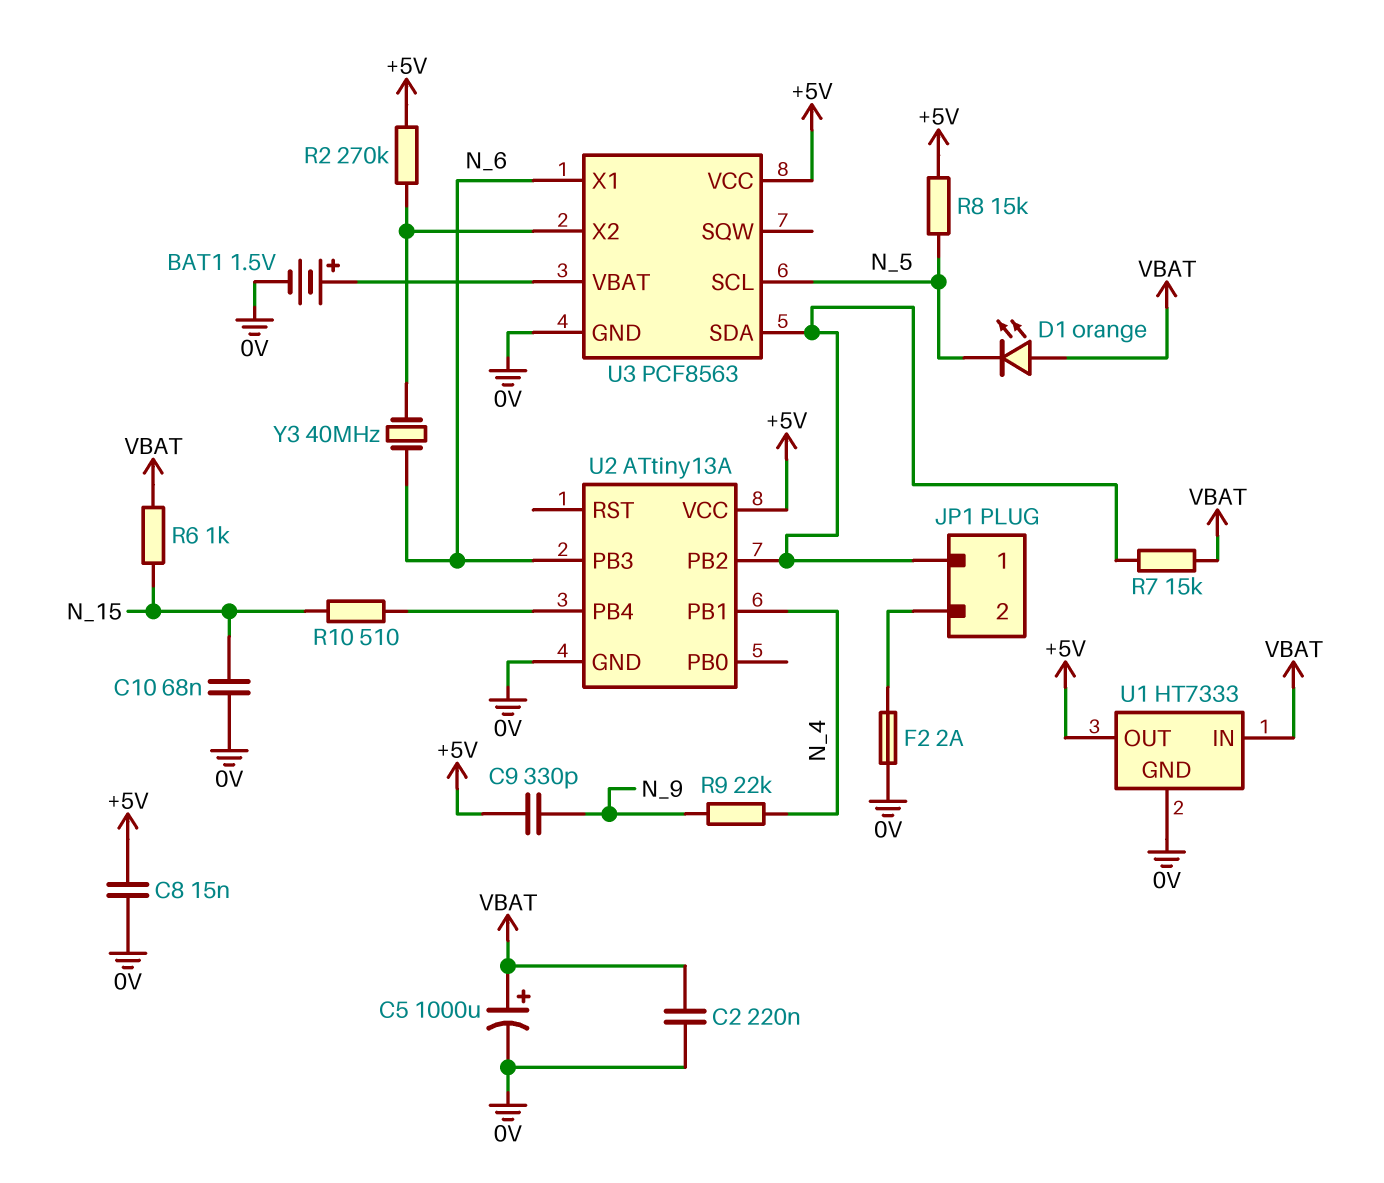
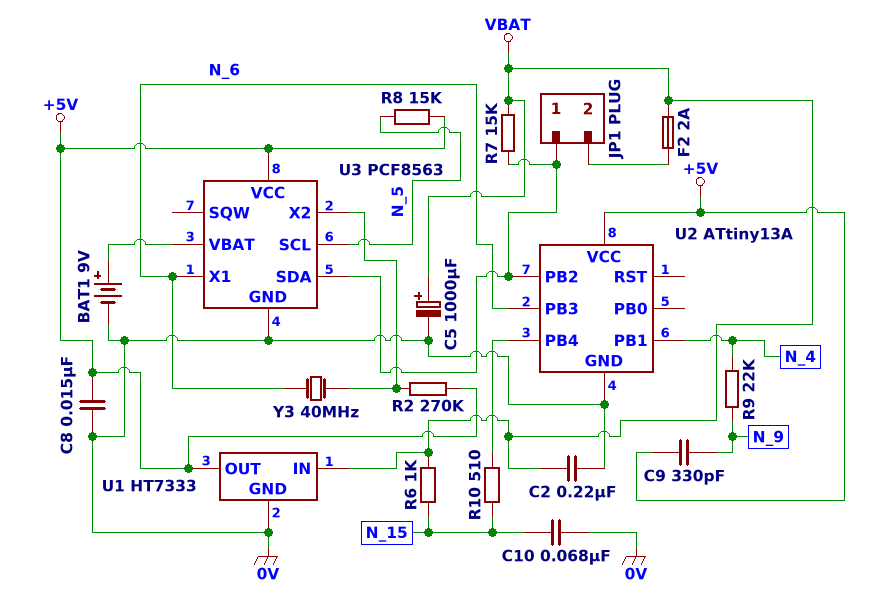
BAT1: 1.5V (plus U3/VBAT, minus 0V) -> 9V (plus U3/VBAT, minus 0V)
D1: LED orange (A VBAT, K N_5) -> none
F2: 2A (0V, JP1/2) -> 2A (JP1/2, VBAT)

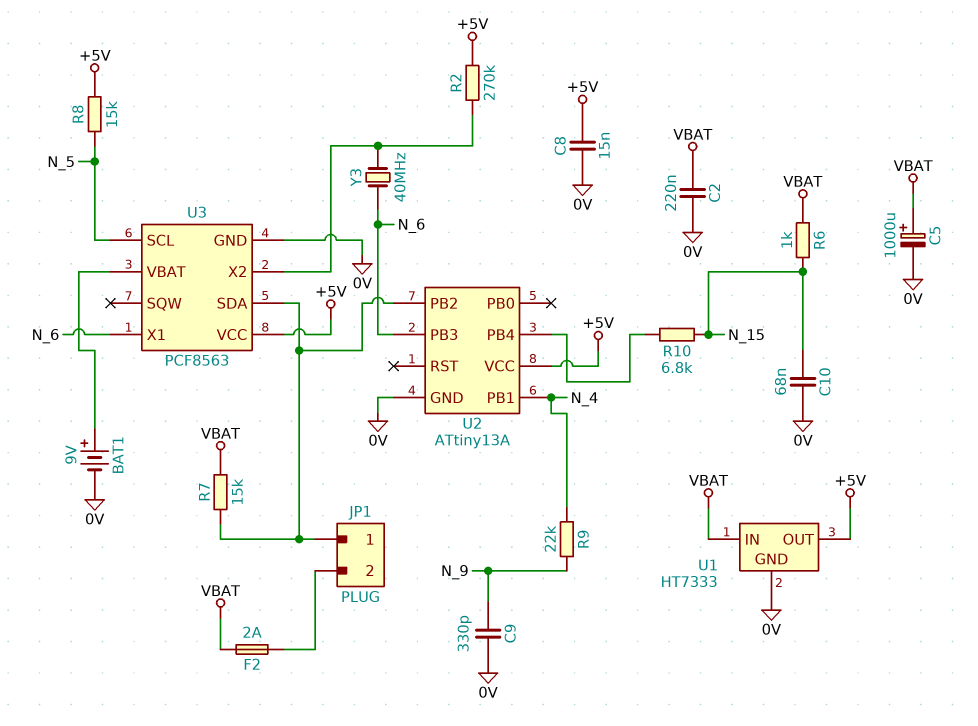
C9: 330pF (+5V, N_9) -> 330pF (0V, N_9)
R10: 510 (N_15, U2/PB4) -> 6.8k (N_15, U2/PB4)

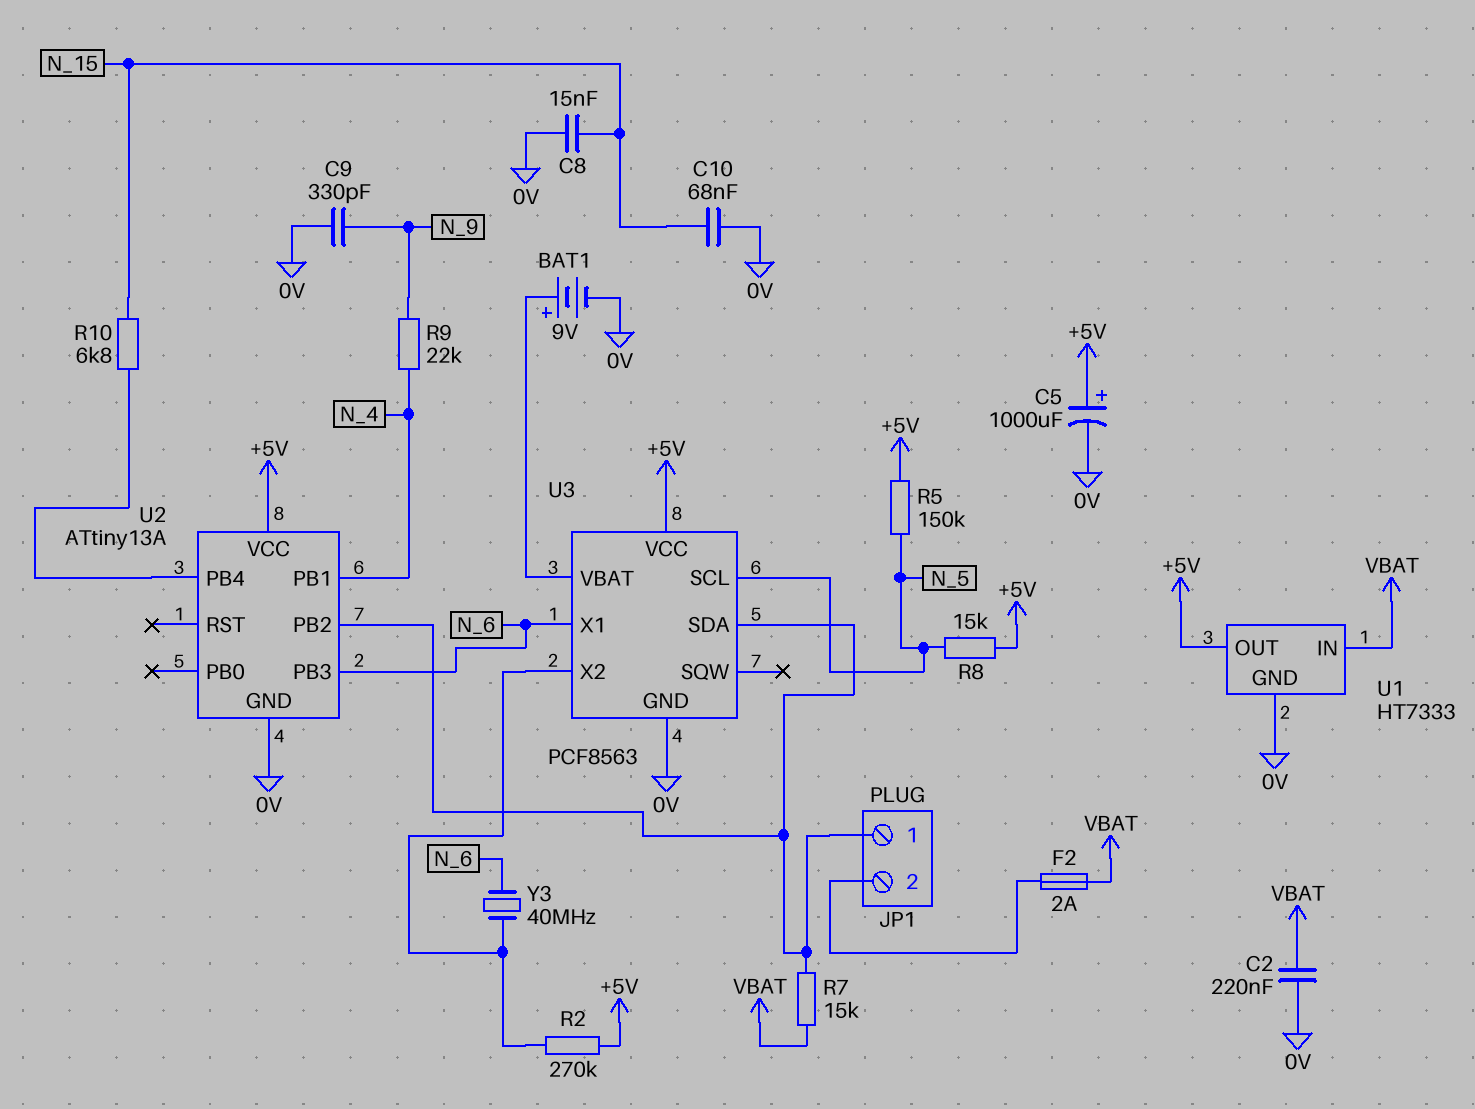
C5: 1000uF (plus VBAT, minus 0V) -> 1000uF (plus +5V, minus 0V)
C8: 15nF (+5V, 0V) -> 15nF (0V, N_15)
R5: none -> 150k (+5V, N_5)
R6: 1k (N_15, VBAT) -> none

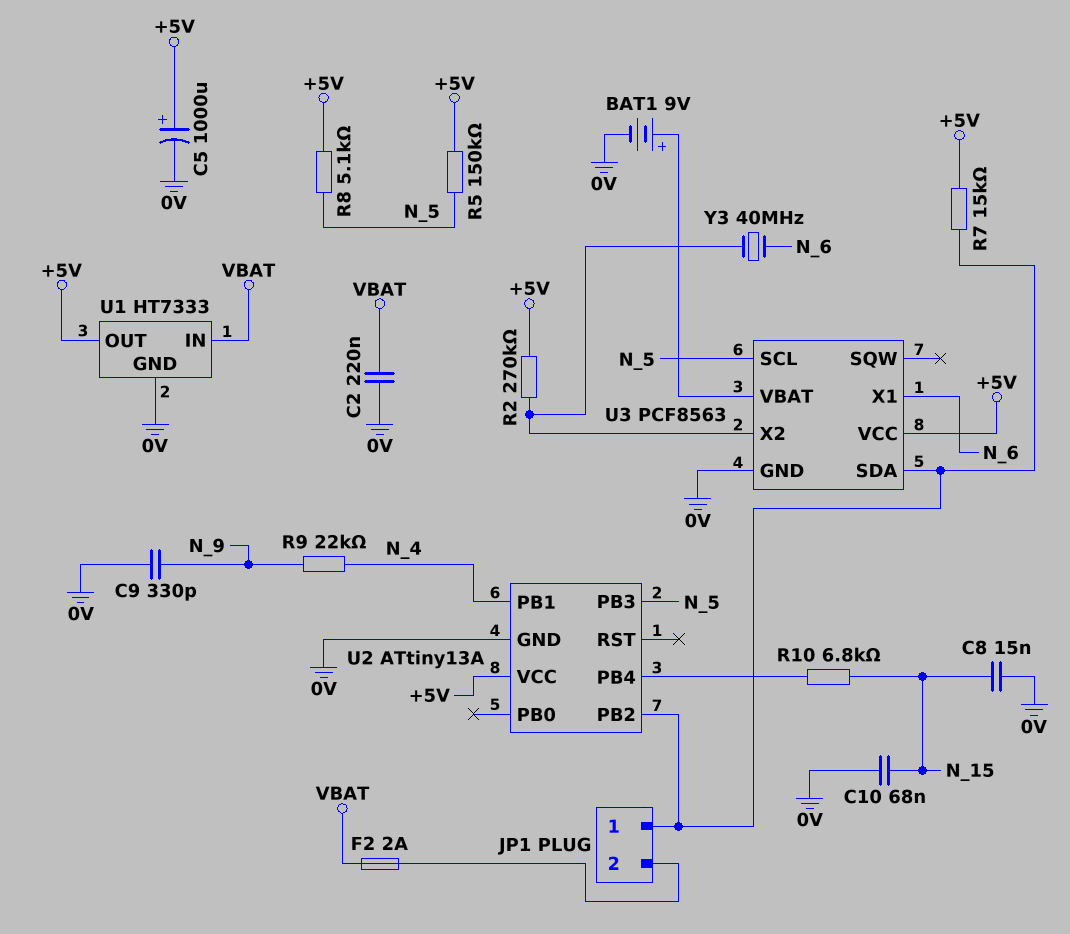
R7: 15k (JP1/1, VBAT) -> 15k (+5V, JP1/1)
R8: 15k (+5V, N_5) -> 5.1k (+5V, N_5)
U2 pin PB3: N_6 -> N_5

